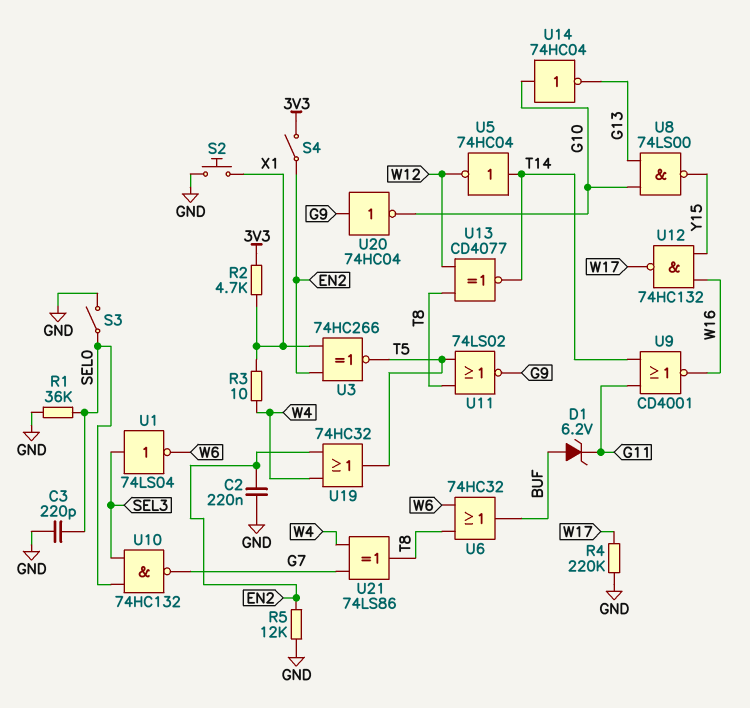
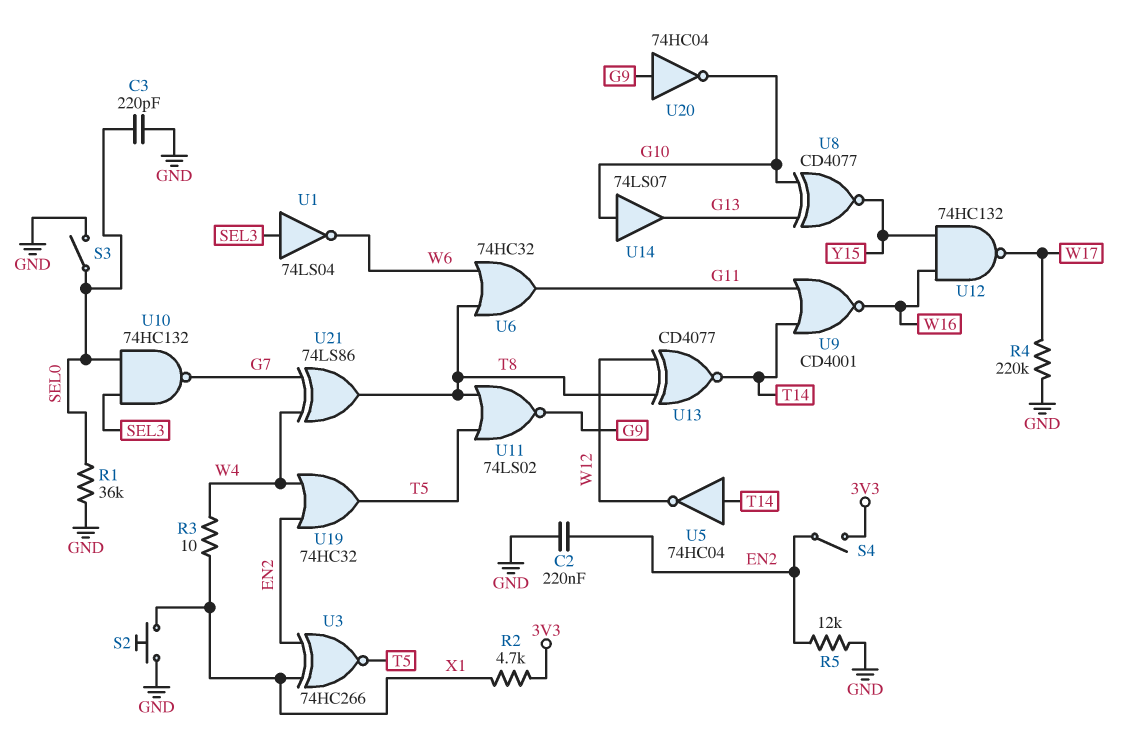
D1: zener 6.2V (A BUF, K G11) -> none
U6: OR 74HC32 (in T8, in W6, out BUF) -> OR 74HC32 (in T8, in W6, out G11)
U8: NAND 74LS00 (in G10, in G13, out Y15) -> XNOR CD4077 (in G10, in G13, out Y15)
U14: NOT 74HC04 (in G10, out G13) -> buffer 74LS07 (in G10, out G13)

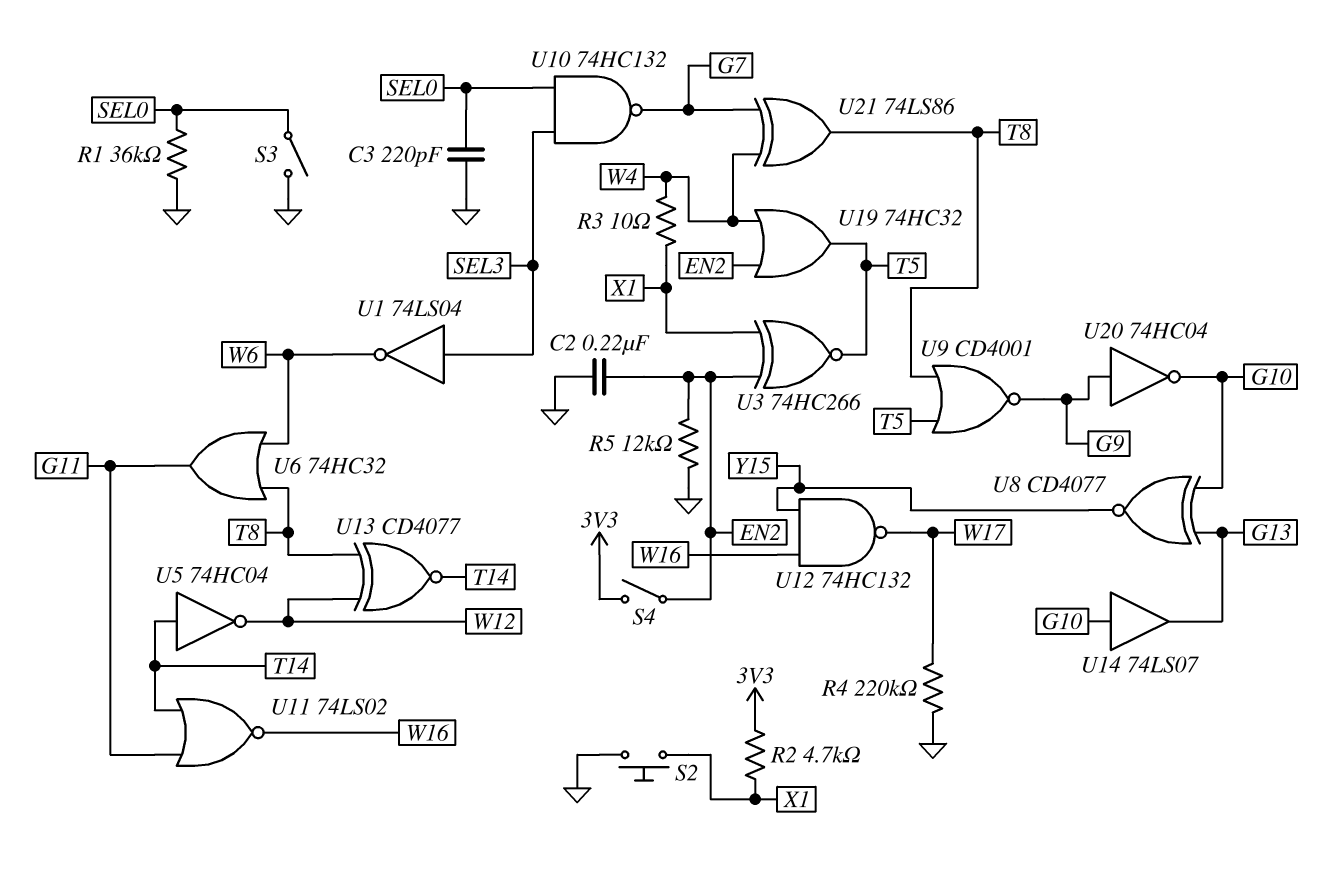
U9: NOR CD4001 (in G11, in T14, out W16) -> NOR CD4001 (in T5, in T8, out G9)
U11: NOR 74LS02 (in T5, in T8, out G9) -> NOR 74LS02 (in G11, in T14, out W16)

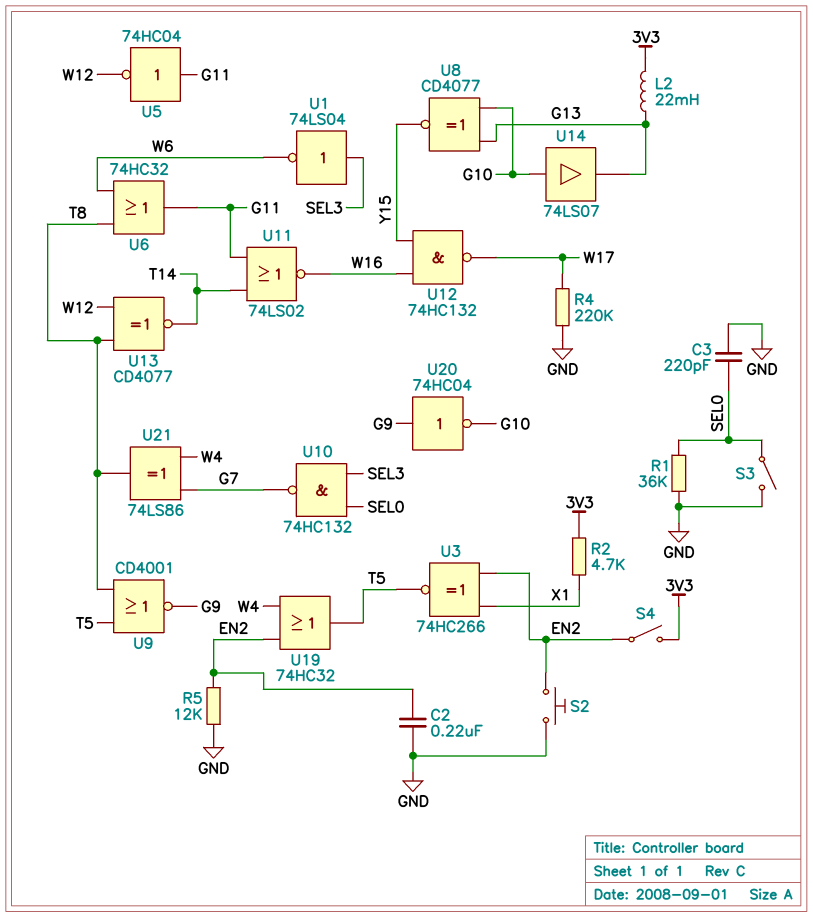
L2: none -> 22mH (3V3, G13)
R3: 10 (W4, X1) -> none
S2: button (GND, X1) -> button (EN2, GND)
U5: NOT 74HC04 (in T14, out W12) -> NOT 74HC04 (in G11, out W12)

